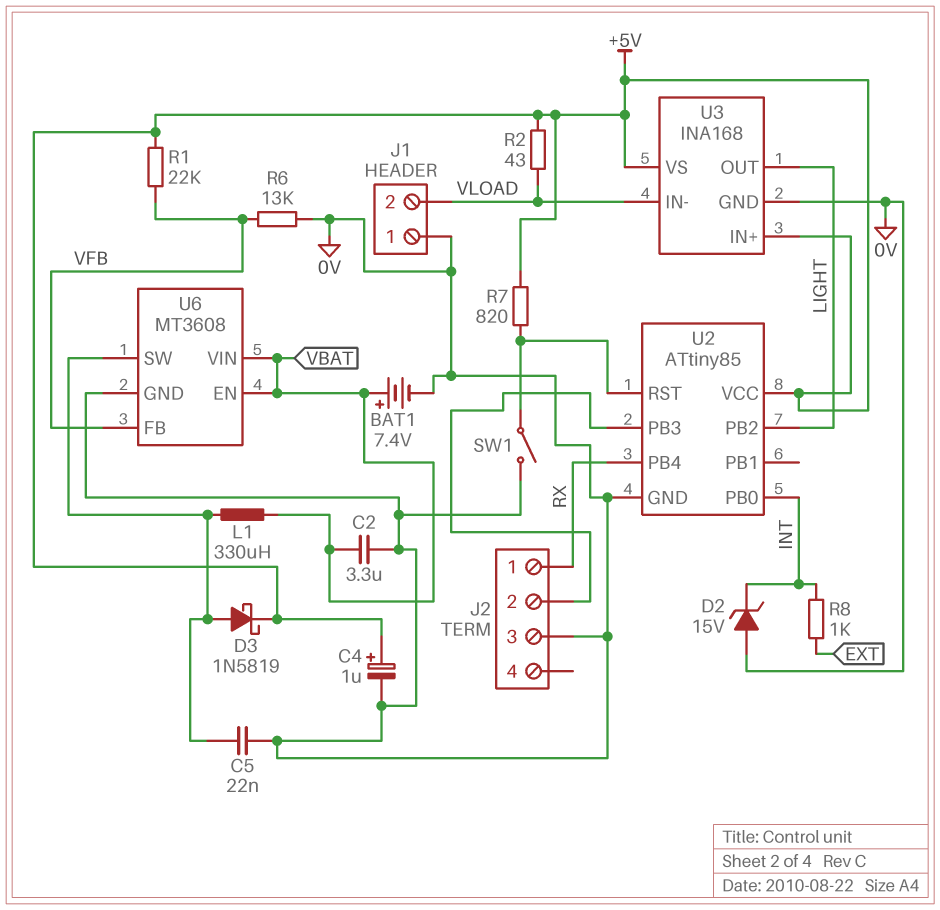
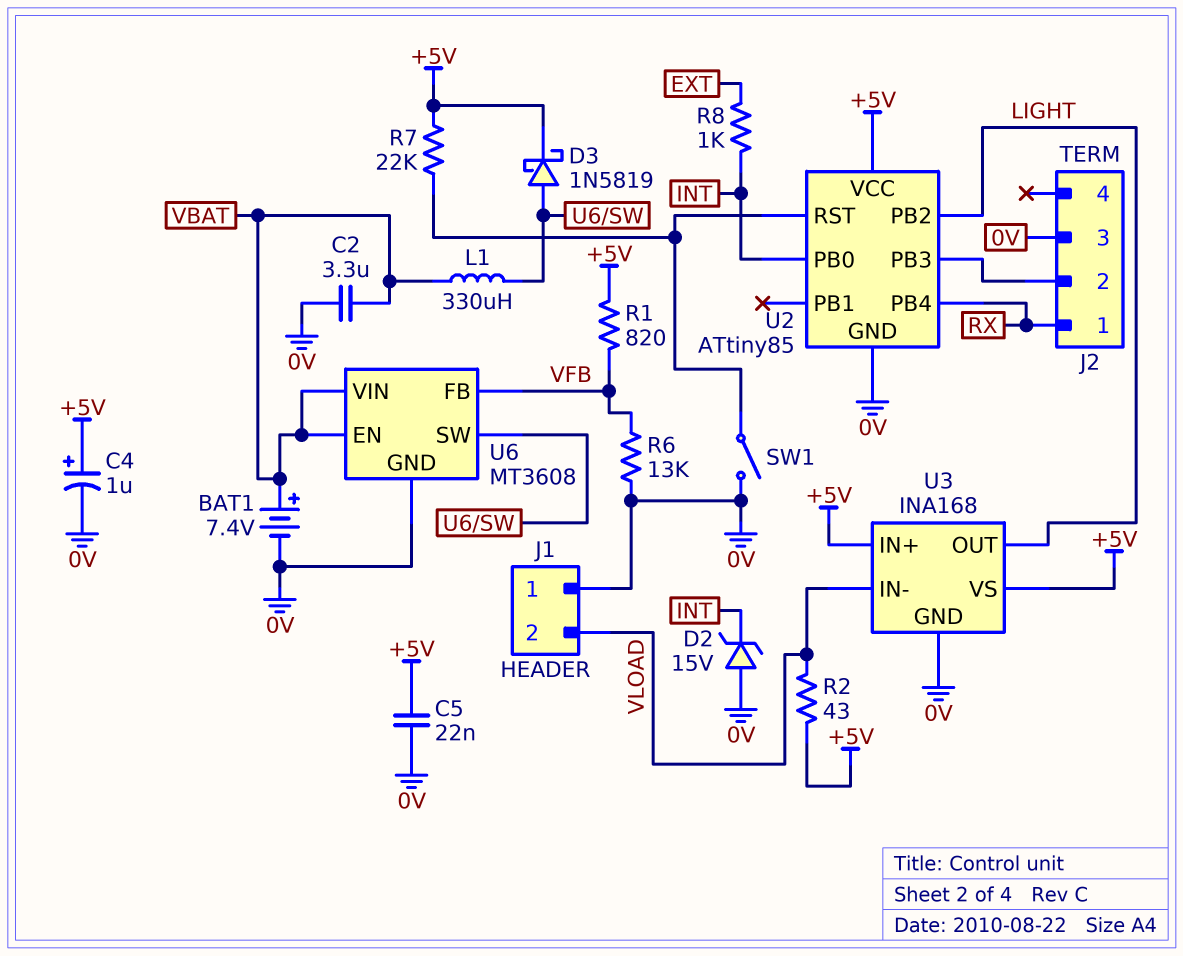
C5: 22nF (0V, U6/SW) -> 22nF (+5V, 0V)
R1: 22k (+5V, VFB) -> 820 (+5V, VFB)
R7: 820 (+5V, U2/RST) -> 22k (+5V, U2/RST)

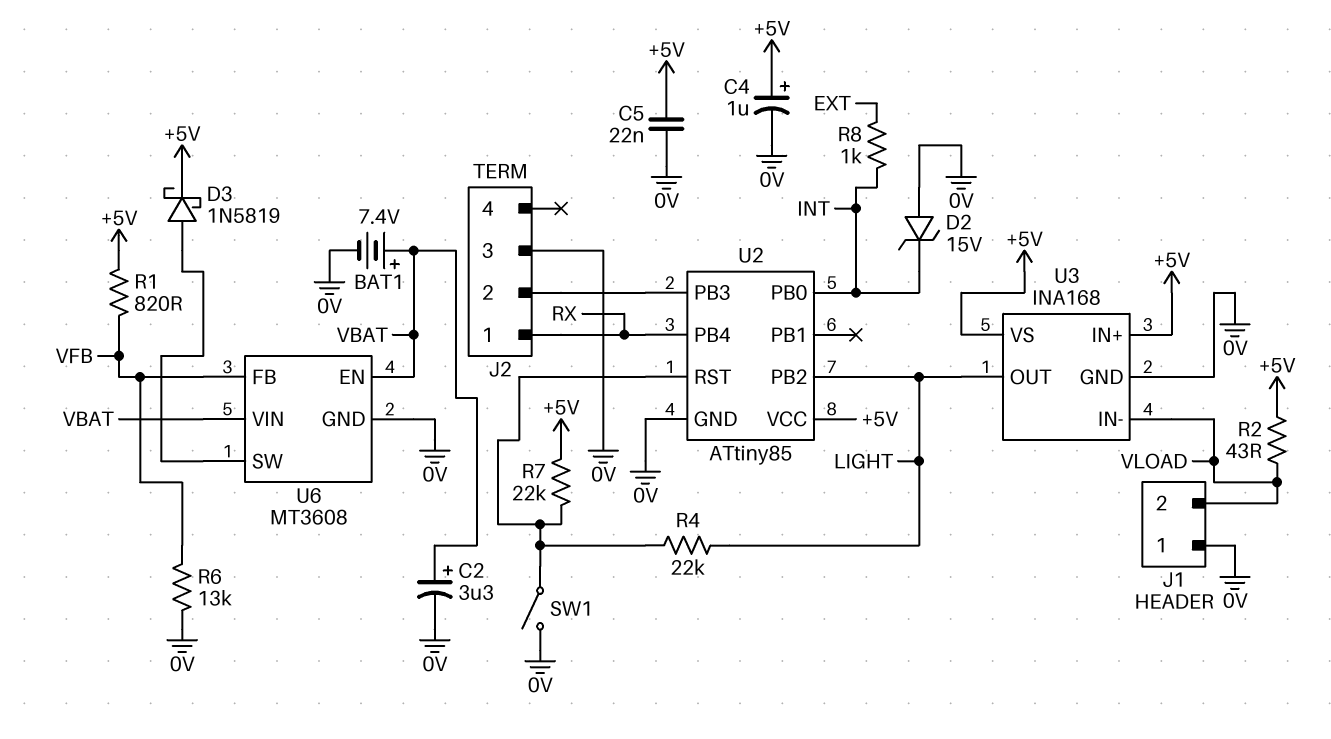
C2: 3.3uF (0V, VBAT) -> 3.3uF (plus VBAT, minus 0V)
L1: 330uH (U6/SW, VBAT) -> none
R4: none -> 22k (LIGHT, U2/RST)

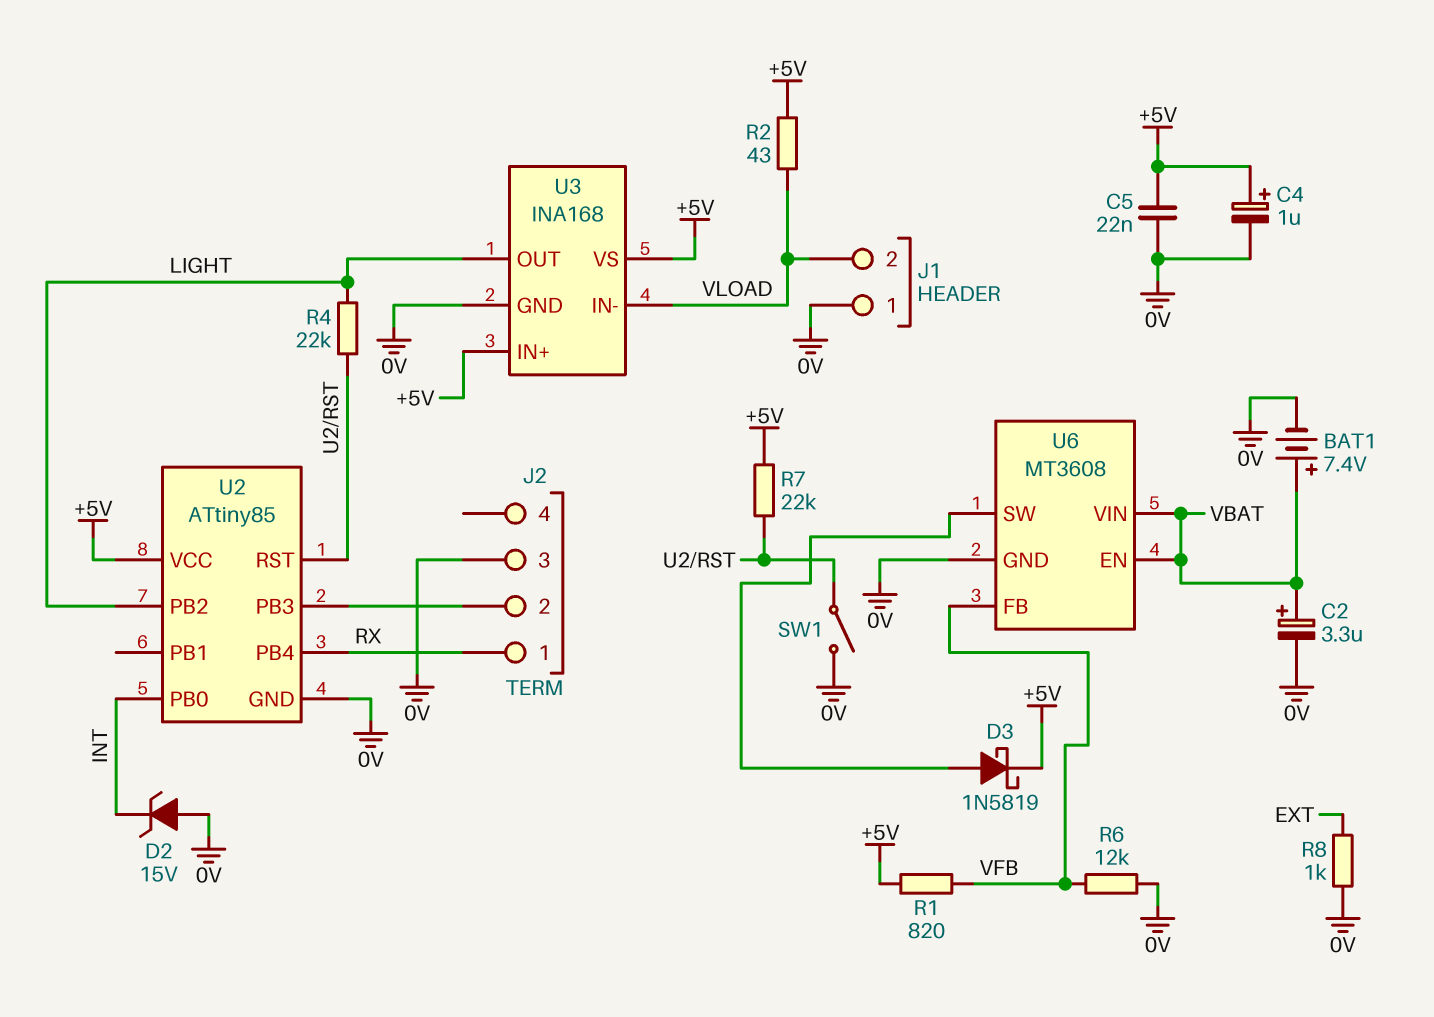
R6: 13k (0V, VFB) -> 12k (0V, VFB)
R8: 1k (EXT, INT) -> 1k (0V, EXT)

